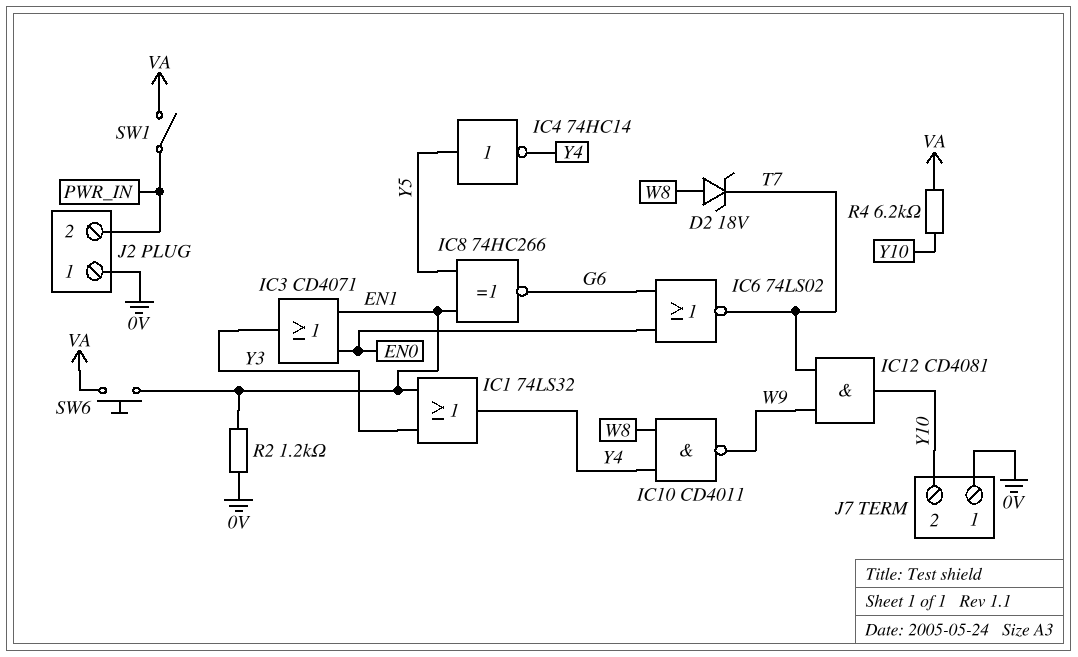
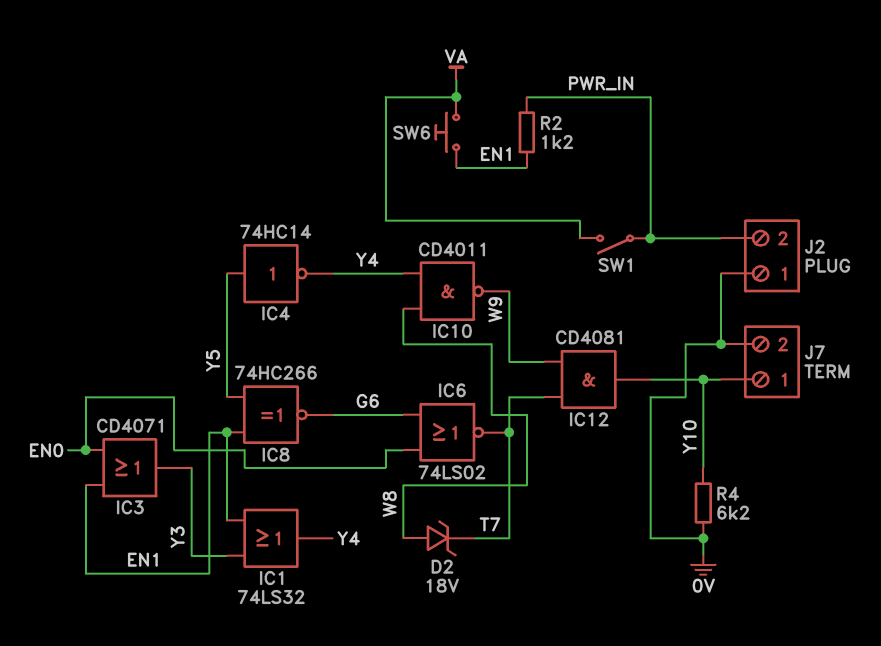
J7 pin 1: 0V -> Y10
J7 pin 2: Y10 -> 0V
R2: 1.2k (0V, EN1) -> 1.2k (EN1, PWR_IN)
R4: 6.2k (VA, Y10) -> 6.2k (0V, Y10)

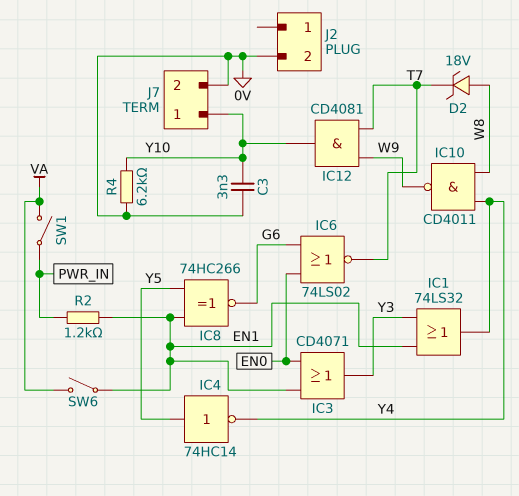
C3: none -> 3.3nF (0V, Y10)
J2 pin 1: 0V -> none
J2 pin 2: PWR_IN -> 0V
SW6: button (EN1, VA) -> switch (EN1, VA)

